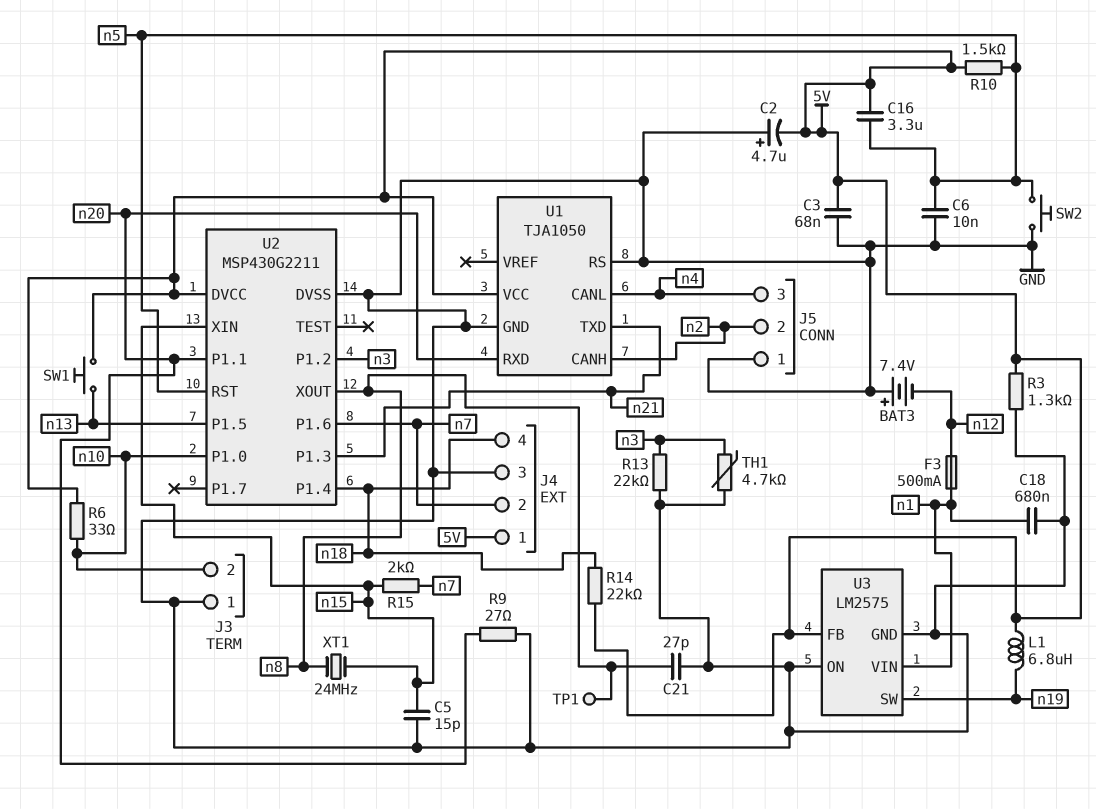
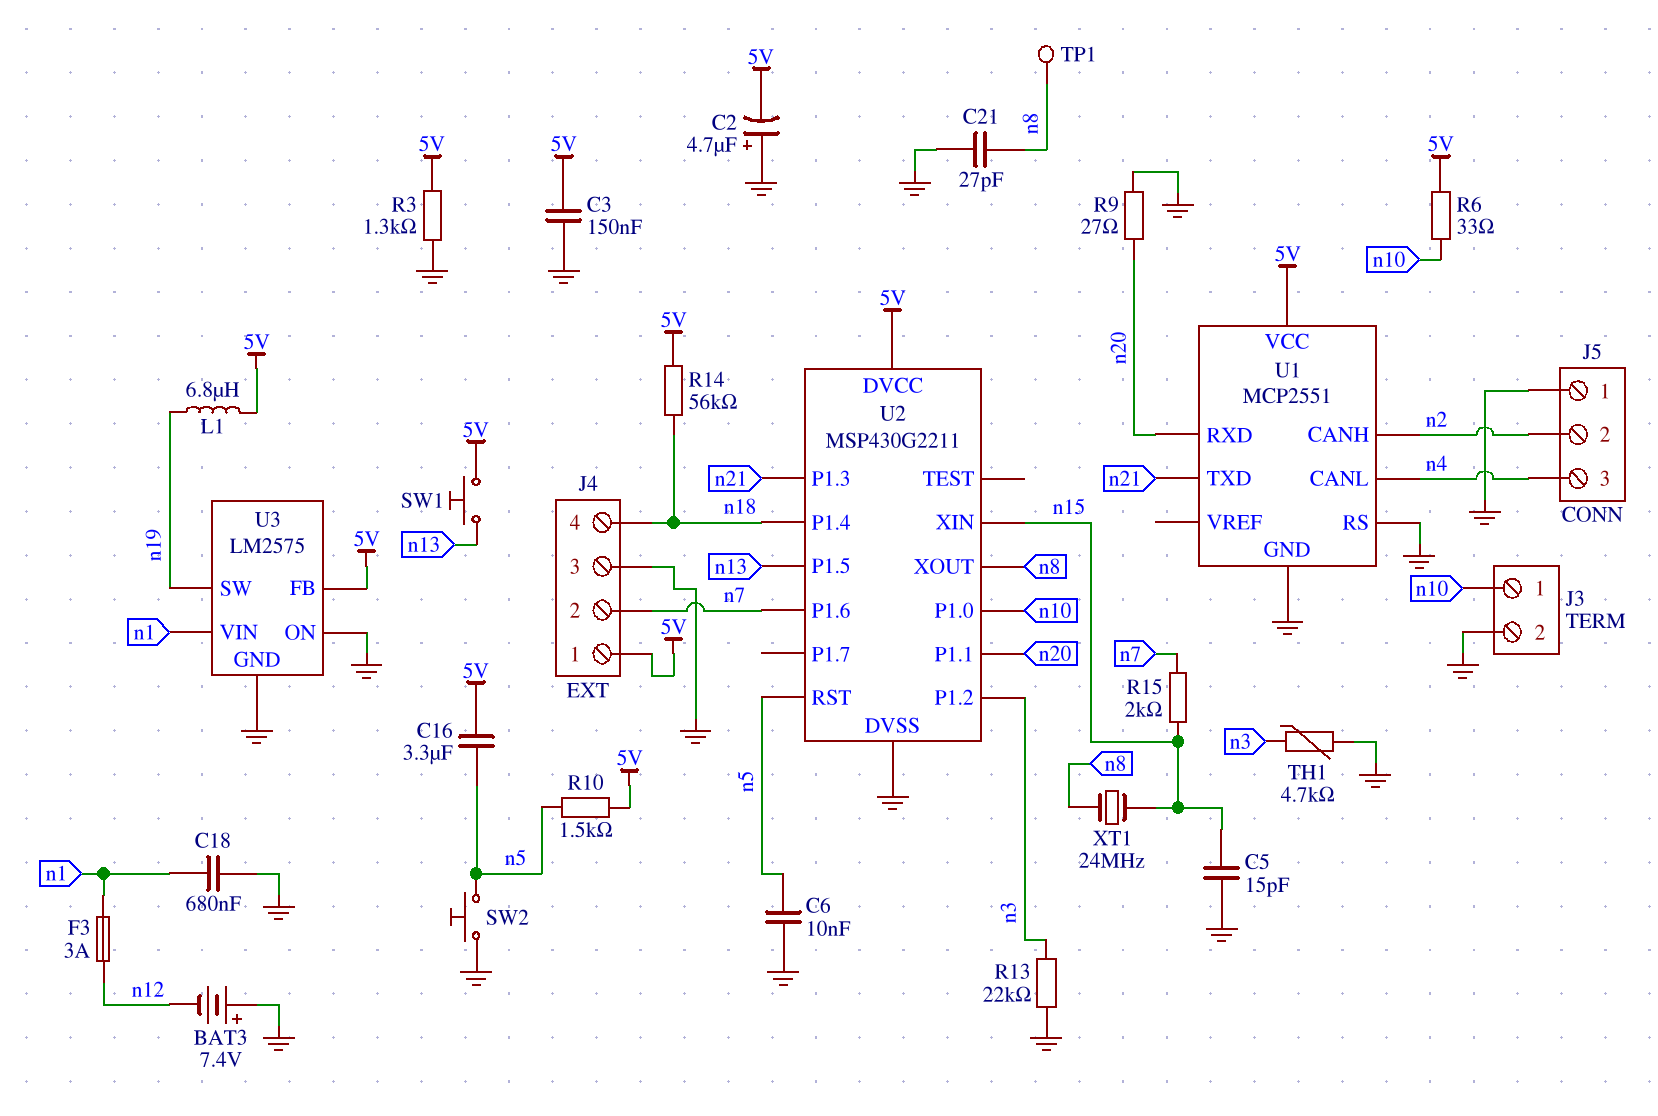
C3: 68nF (5V, GND) -> 150nF (5V, GND)
F3: 500mA (n1, n12) -> 3A (n1, n12)
J3 pin 1: GND -> n10
J3 pin 2: n10 -> GND
R14: 22k (5V, n18) -> 56k (5V, n18)
U1: TJA1050 -> MCP2551

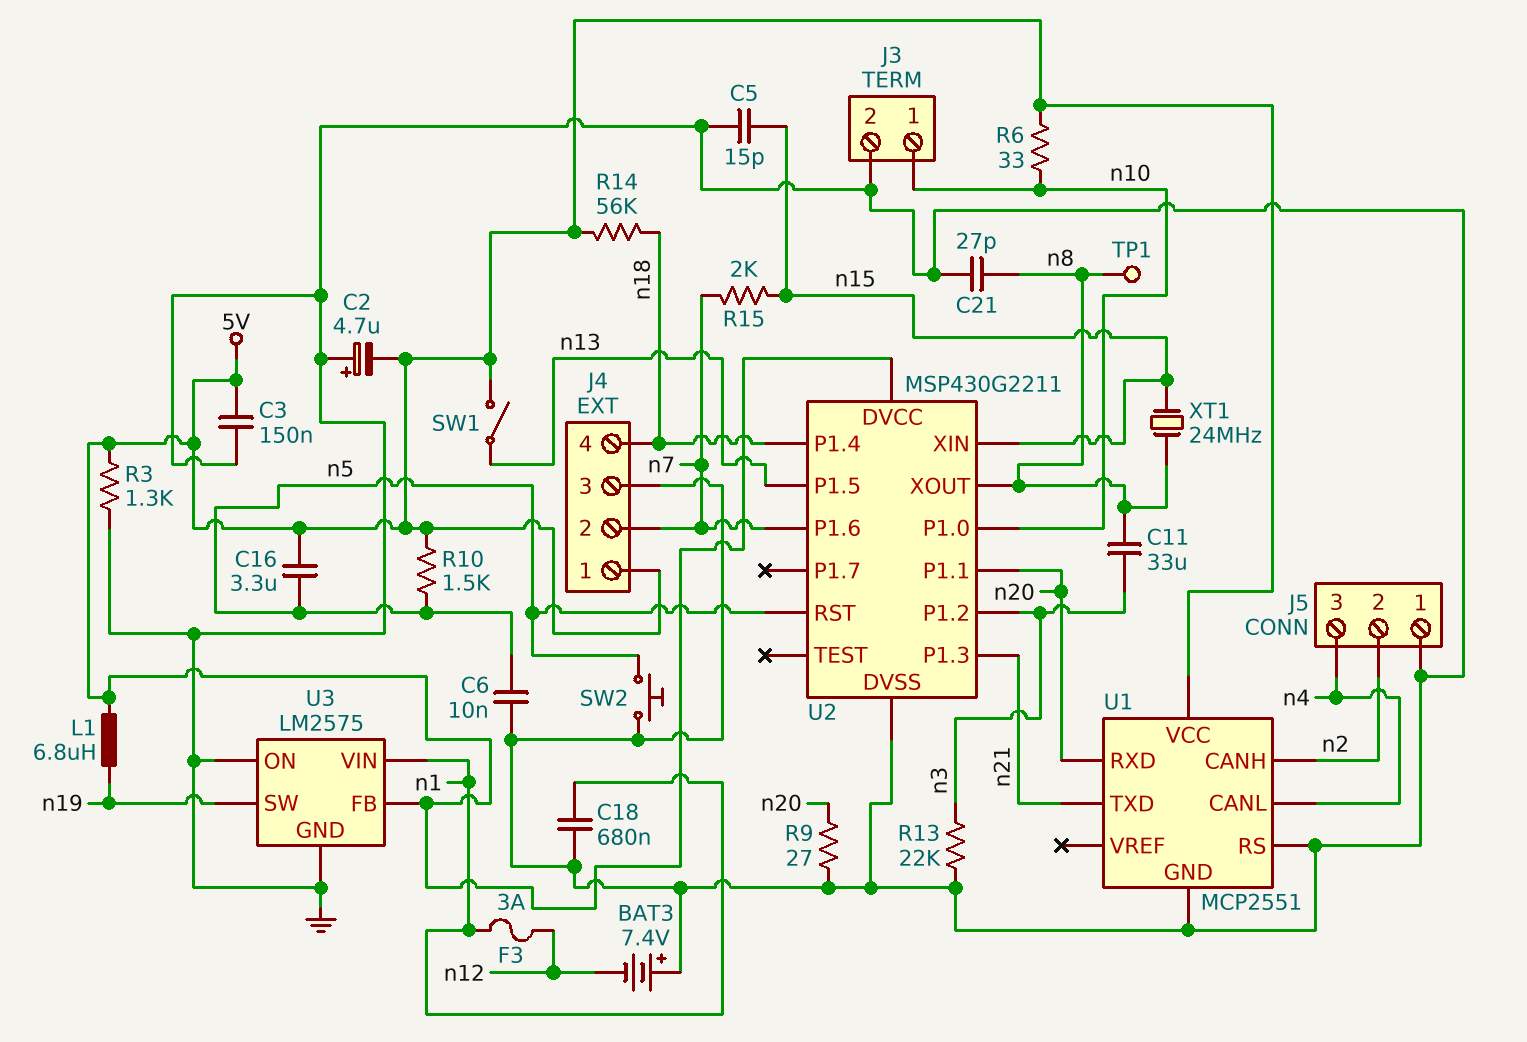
C11: none -> 33uF (n3, n8)
SW1: button (5V, n13) -> switch (5V, n13)
TH1: 4.7k (GND, n3) -> none

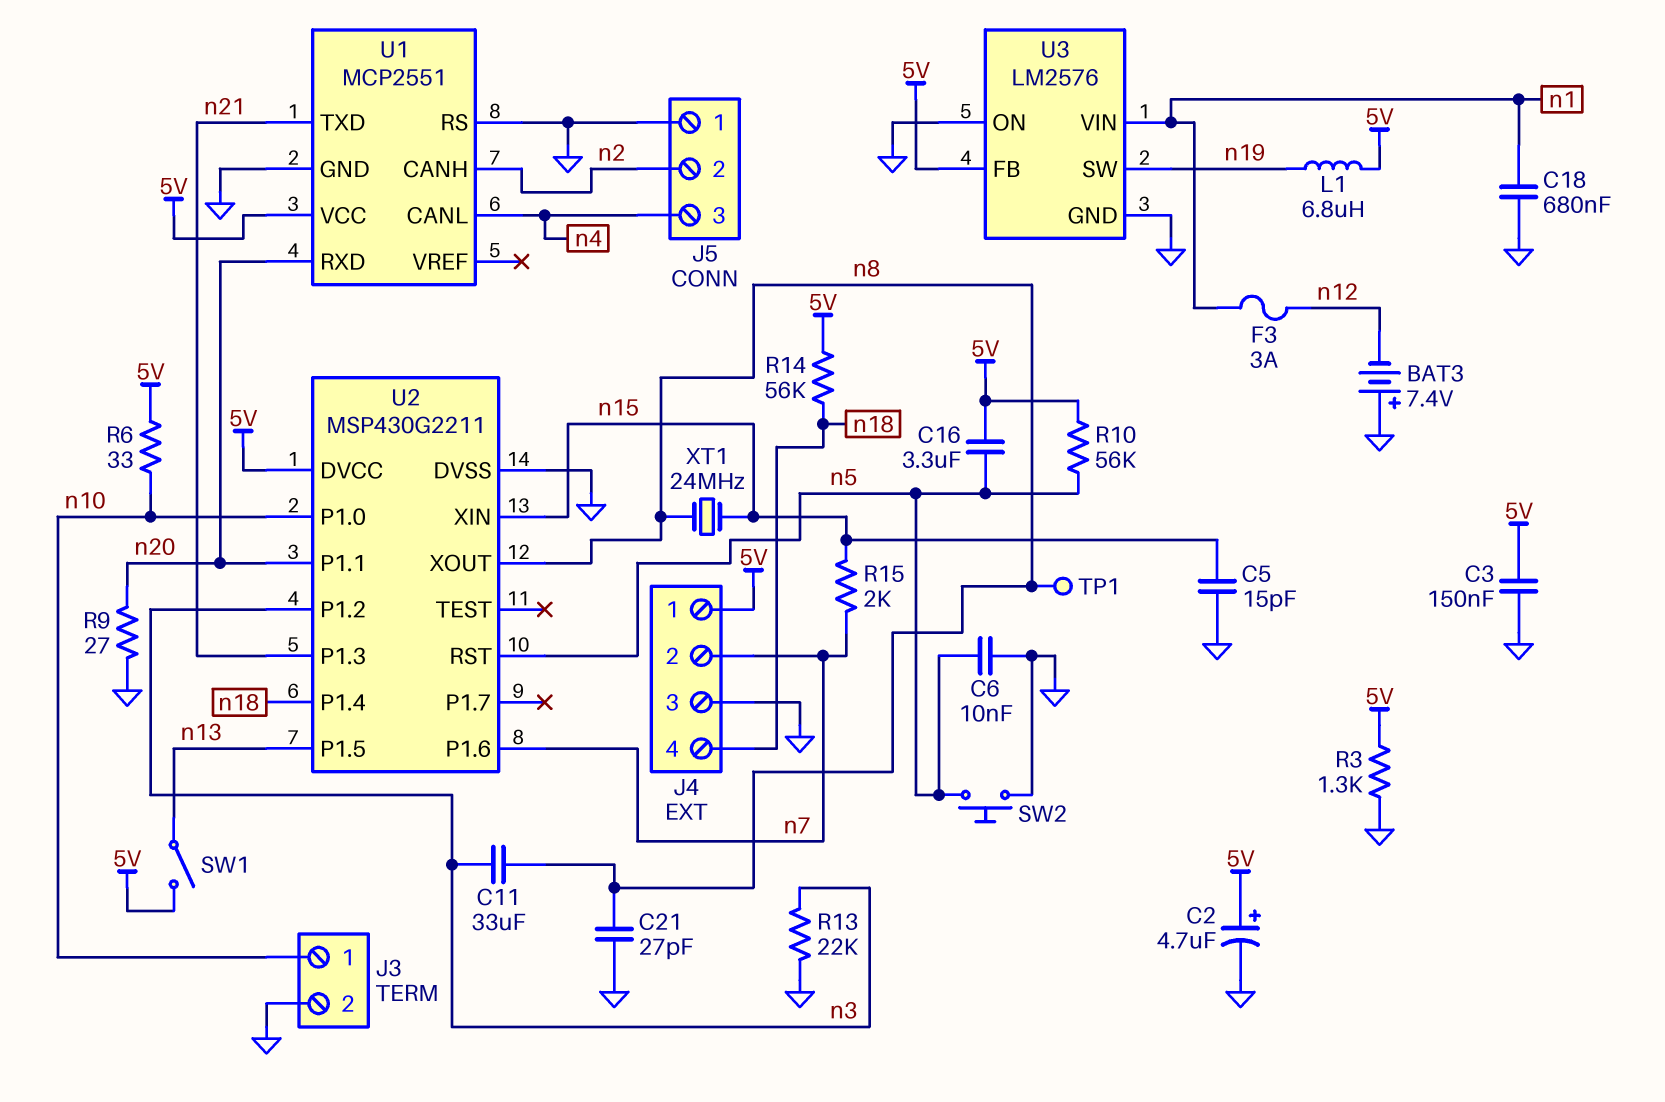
C2: 4.7uF (plus GND, minus 5V) -> 4.7uF (plus 5V, minus GND)
R10: 1.5k (5V, n5) -> 56k (5V, n5)
U3: LM2575 -> LM2576

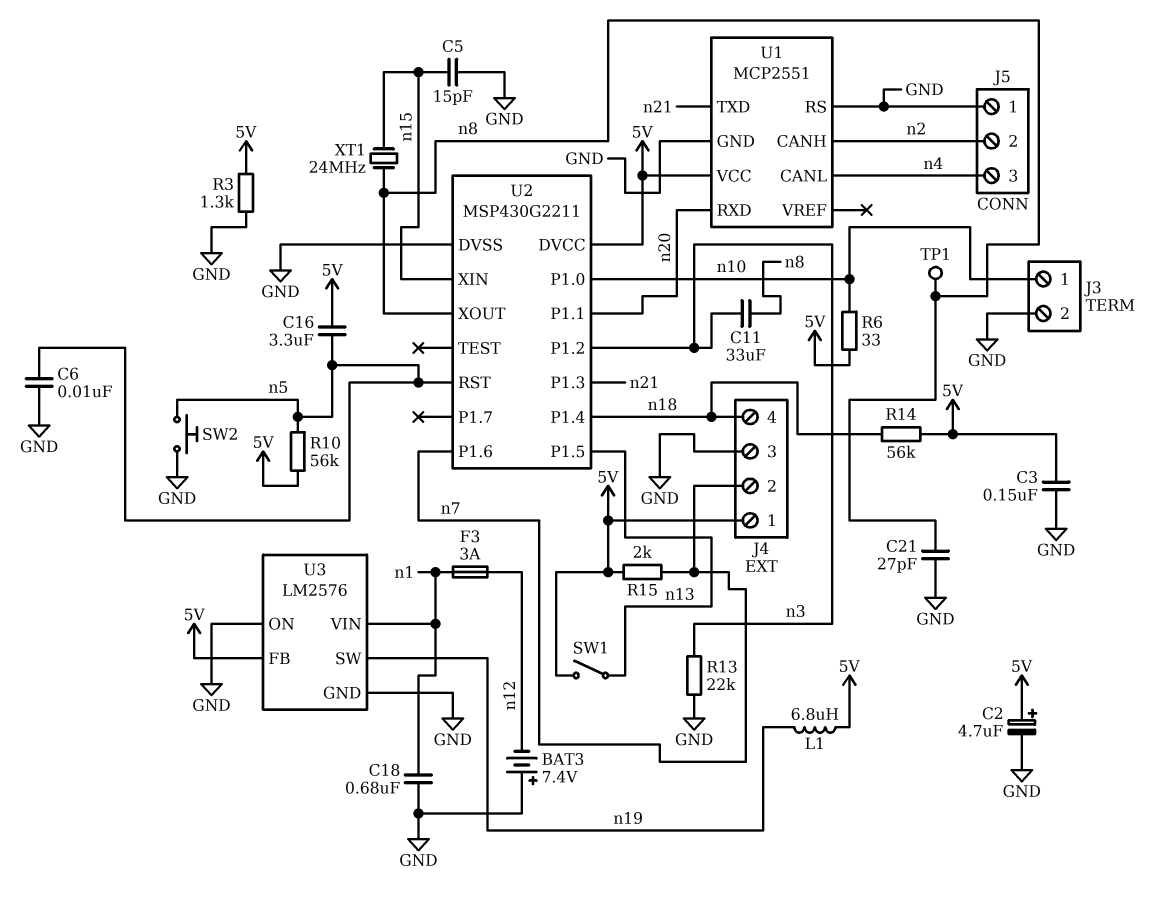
R9: 27 (GND, n20) -> none
R15: 2k (n7, n15) -> 2k (5V, n7)

